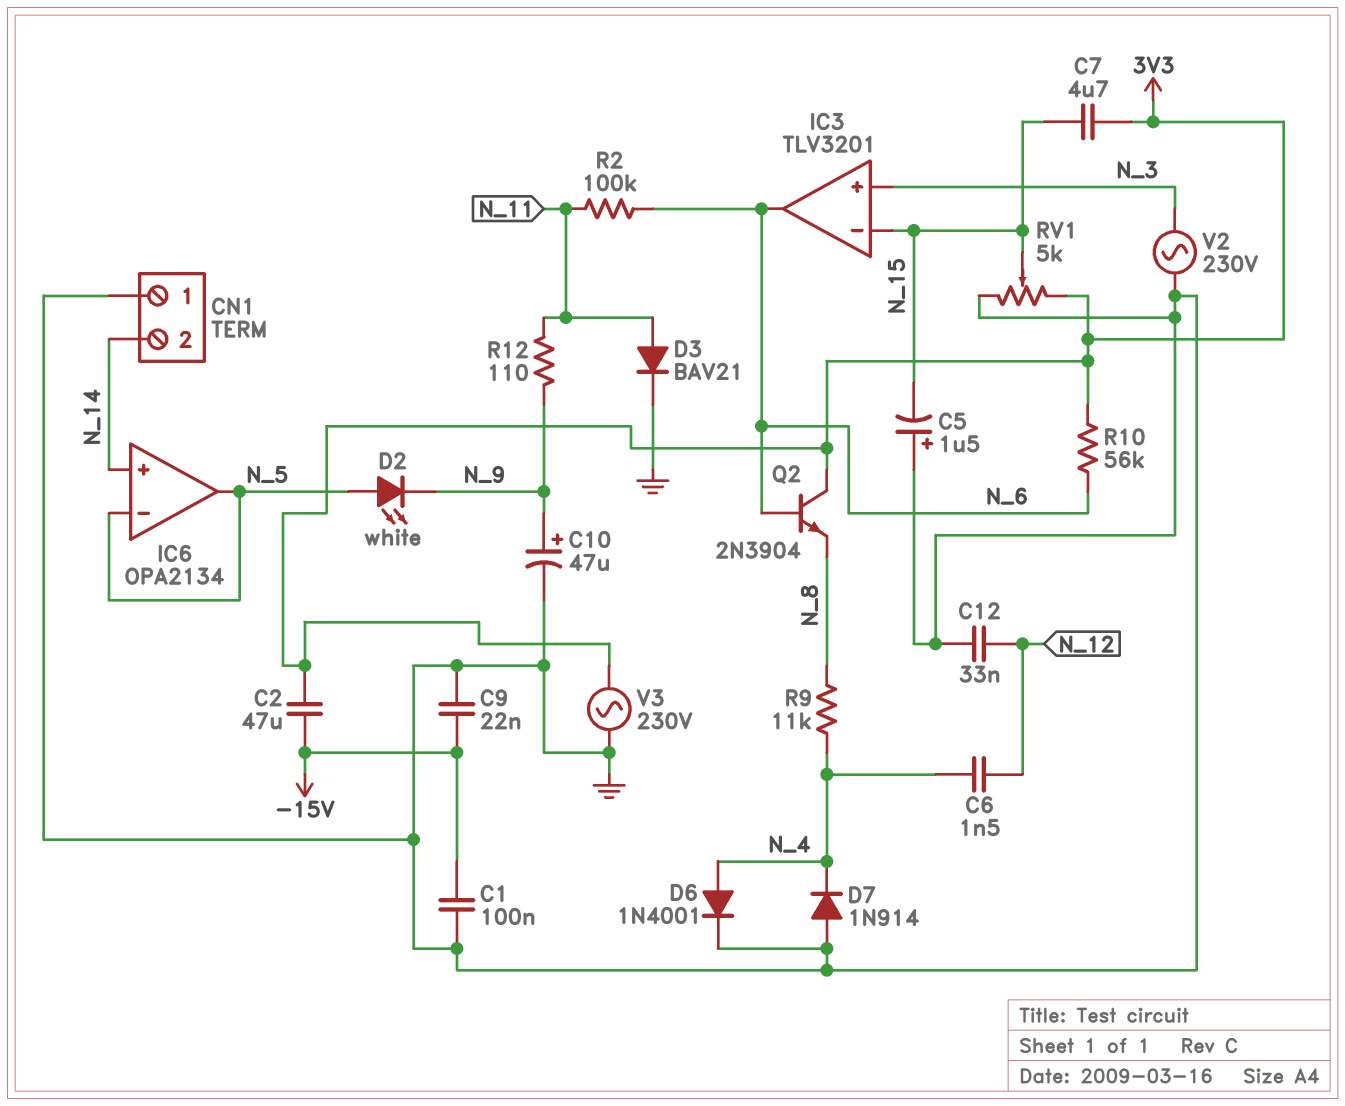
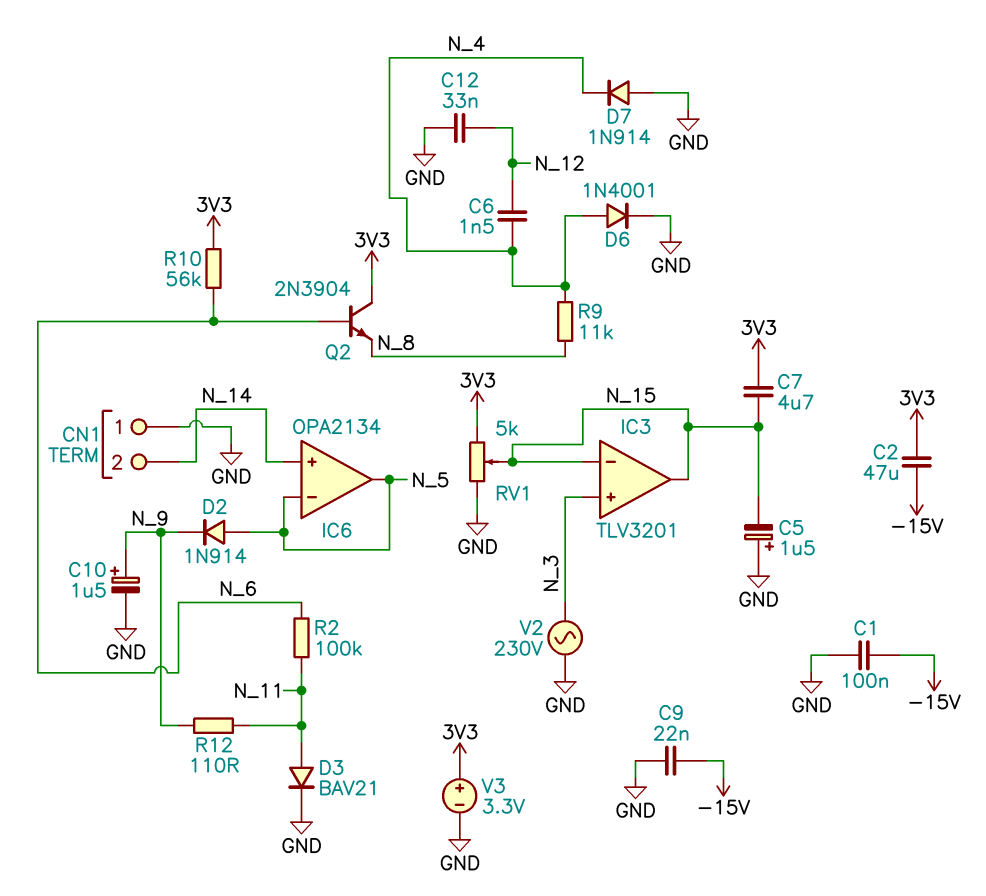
C10: 47uF (plus N_9, minus GND) -> 1.5uF (plus N_9, minus GND)
D2: LED white (A N_5, K N_9) -> diode 1N914 (A N_5, K N_9)
IC3 pin out: N_6 -> N_15
V3: AC 230V (3V3, GND) -> 3.3V (plus 3V3, minus GND)

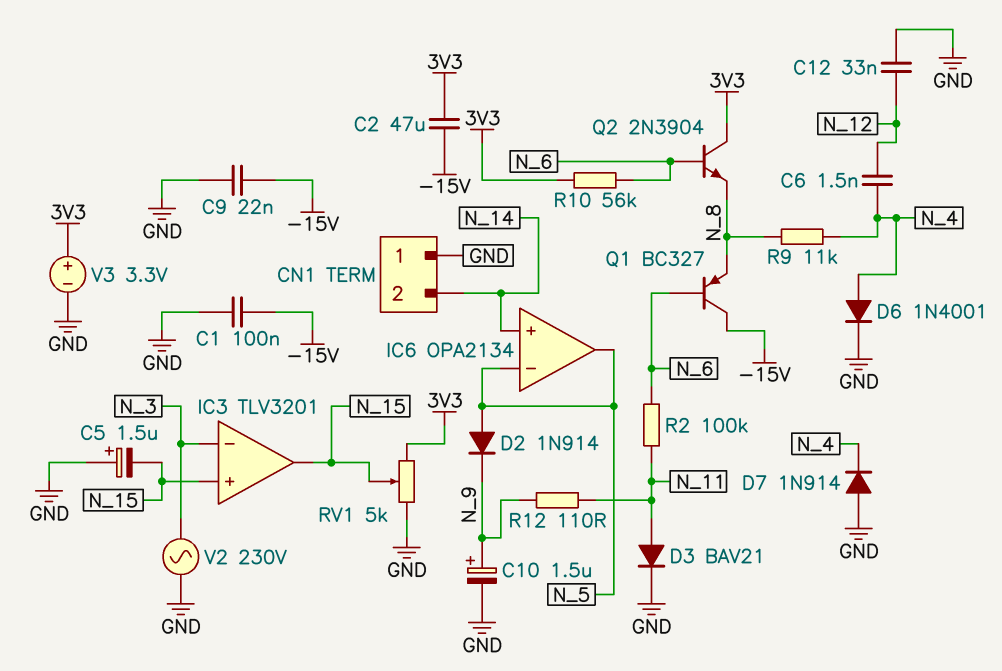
C7: 4.7uF (3V3, N_15) -> none
IC3 pin in+: N_3 -> N_15
IC3 pin in-: N_15 -> N_3
Q1: none -> PNP BC327 (B N_6, C -15V, E N_8)

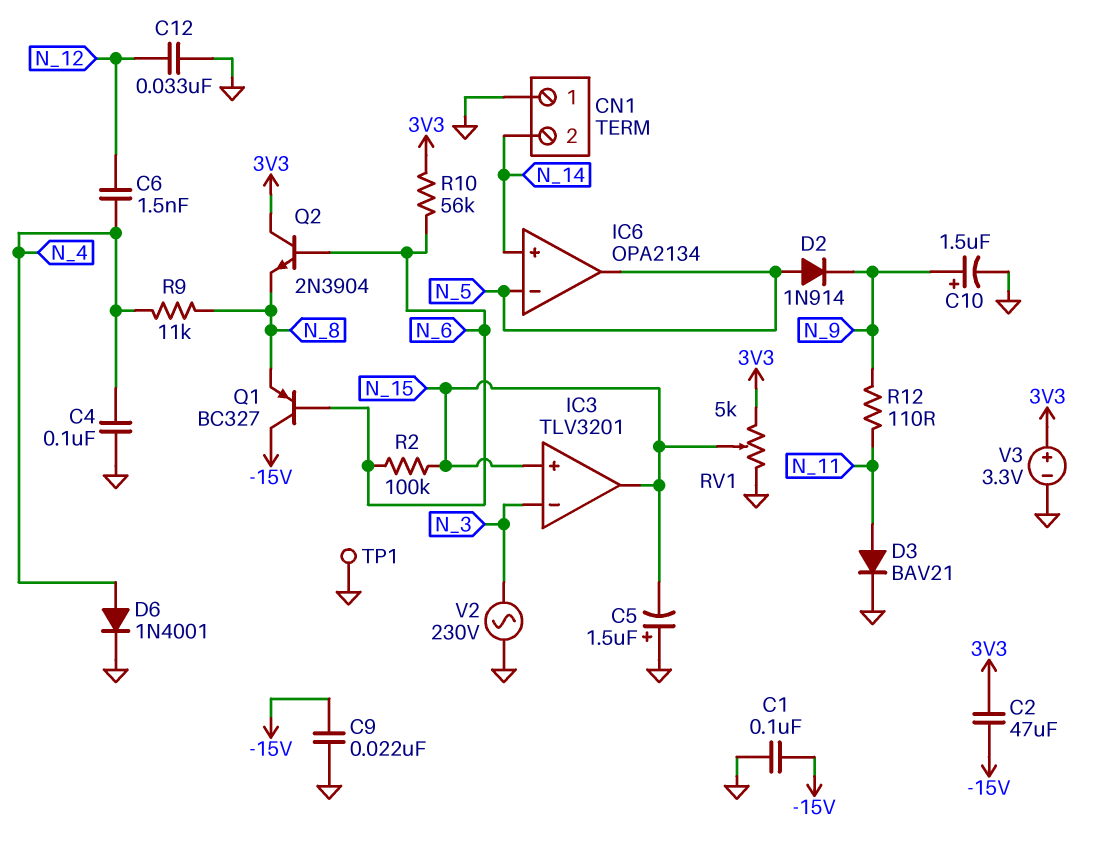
C4: none -> 100nF (GND, N_4)
D7: diode 1N914 (A GND, K N_4) -> none
R2: 100k (N_6, N_11) -> 100k (N_6, N_15)
TP1: none -> test point (GND)

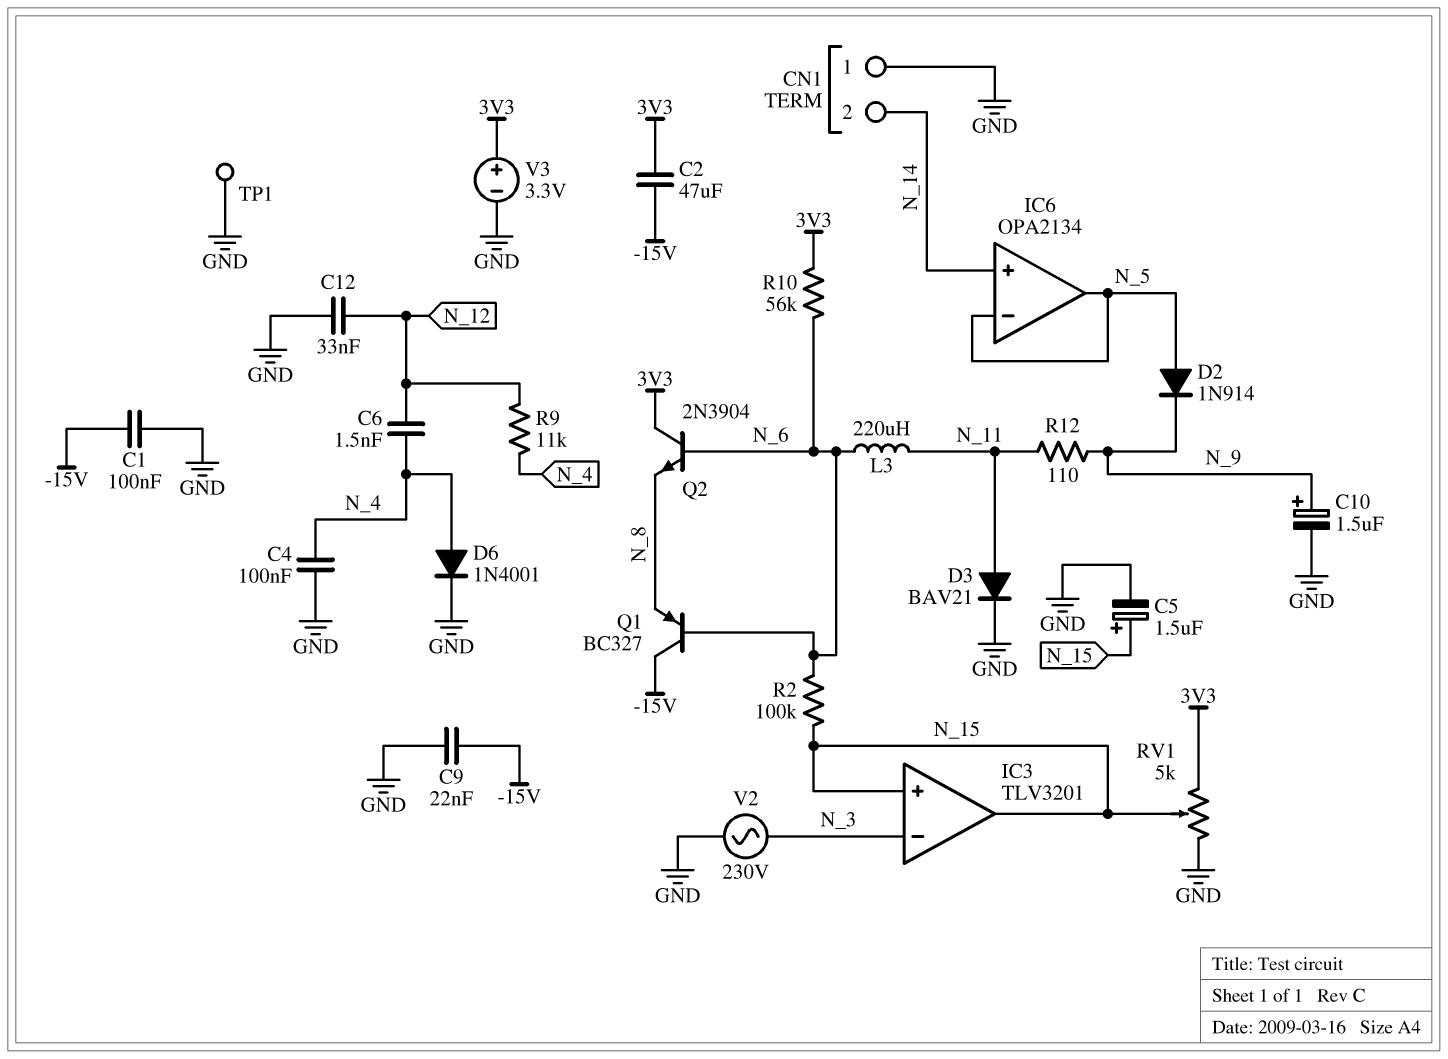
C5: 1.5uF (plus GND, minus N_15) -> 1.5uF (plus N_15, minus GND)
L3: none -> 220uH (N_6, N_11)
R9: 11k (N_4, N_8) -> 11k (N_4, N_12)

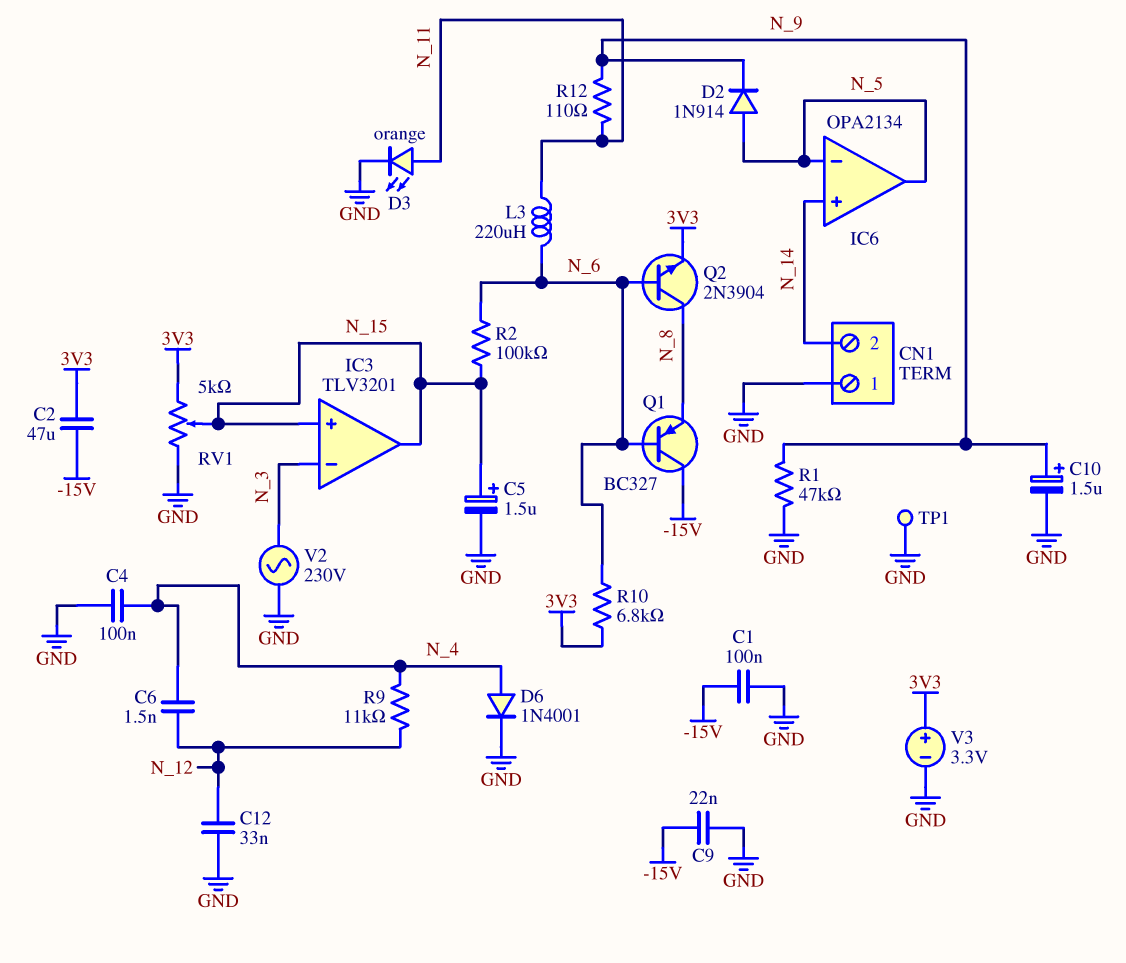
D3: diode BAV21 (A N_11, K GND) -> LED orange (A N_11, K GND)
Q2: NPN 2N3904 (B N_6, C 3V3, E N_8) -> NPN 2N3904 (B N_6, C N_8, E 3V3)
R1: none -> 47k (GND, N_9)
R10: 56k (3V3, N_6) -> 6.8k (3V3, N_6)

